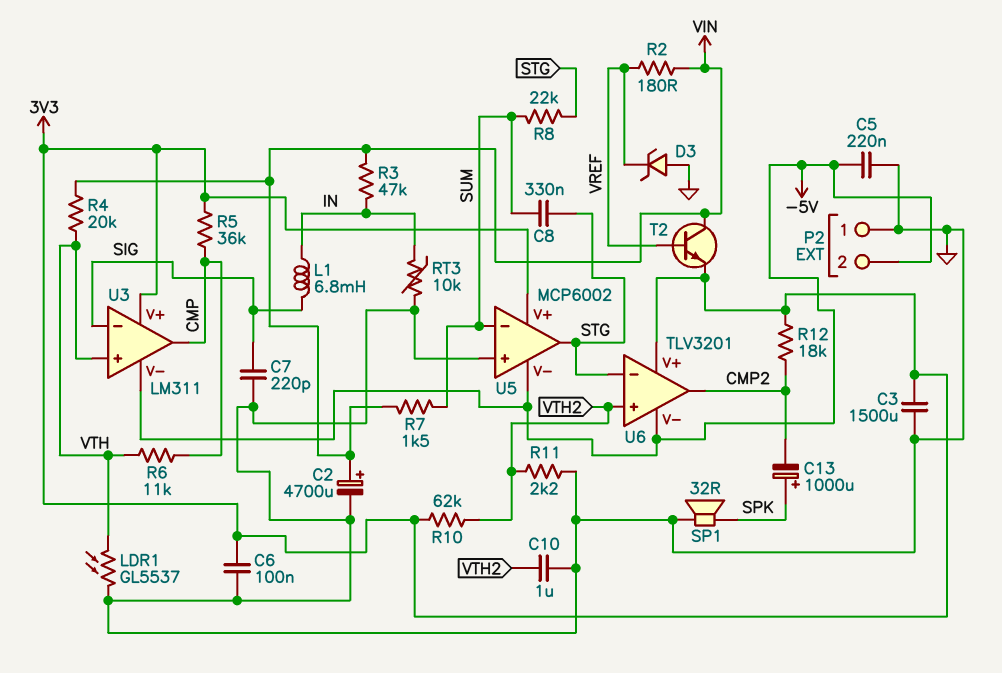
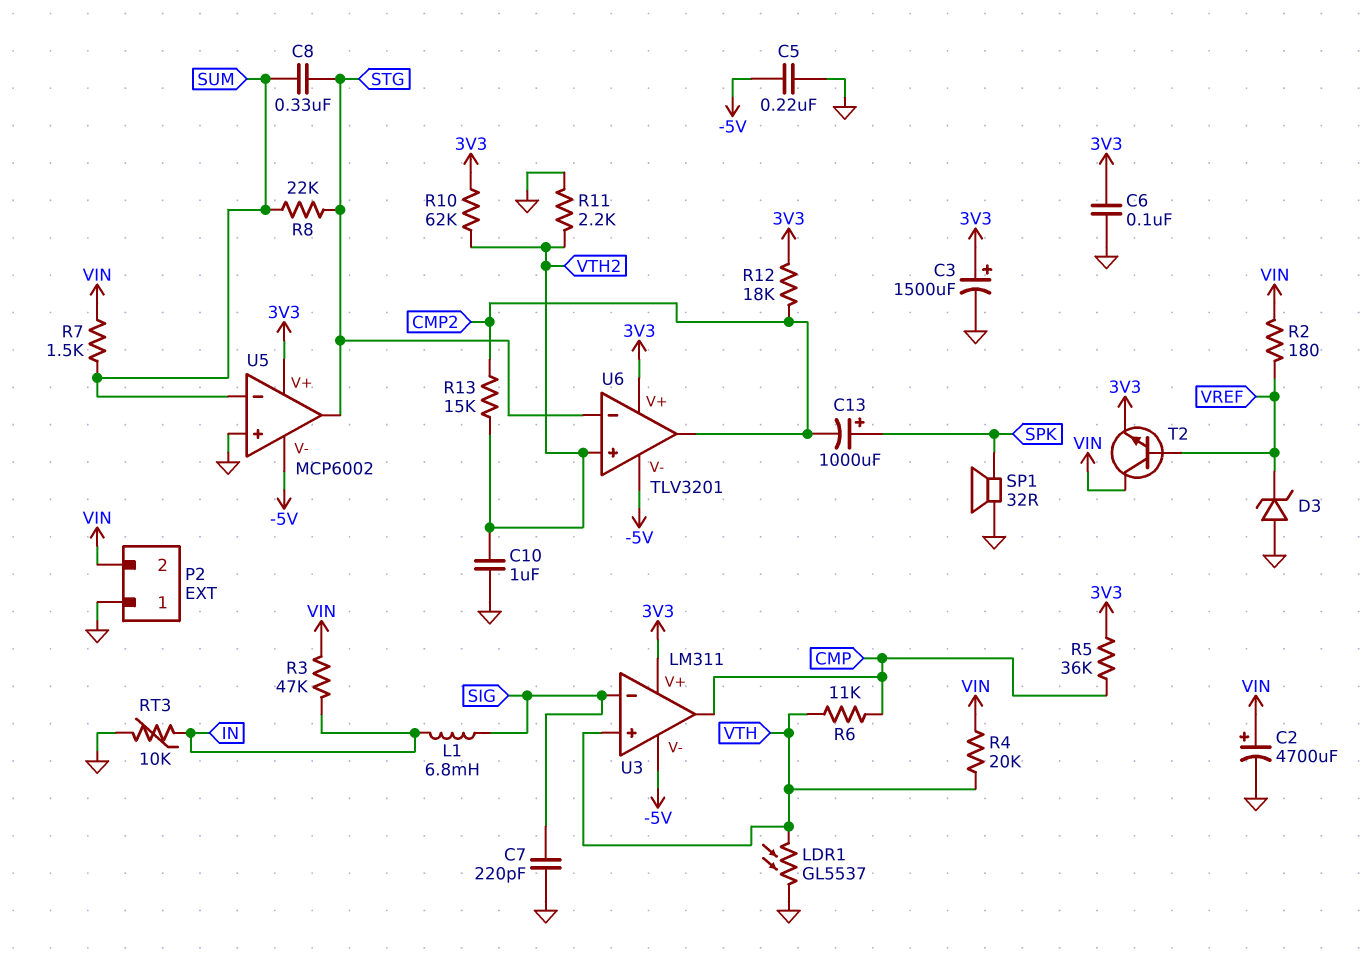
C3: 1500uF (3V3, GND) -> 1500uF (plus 3V3, minus GND)
P2 pin 2: -5V -> VIN
R13: none -> 15k (CMP2, VTH2)

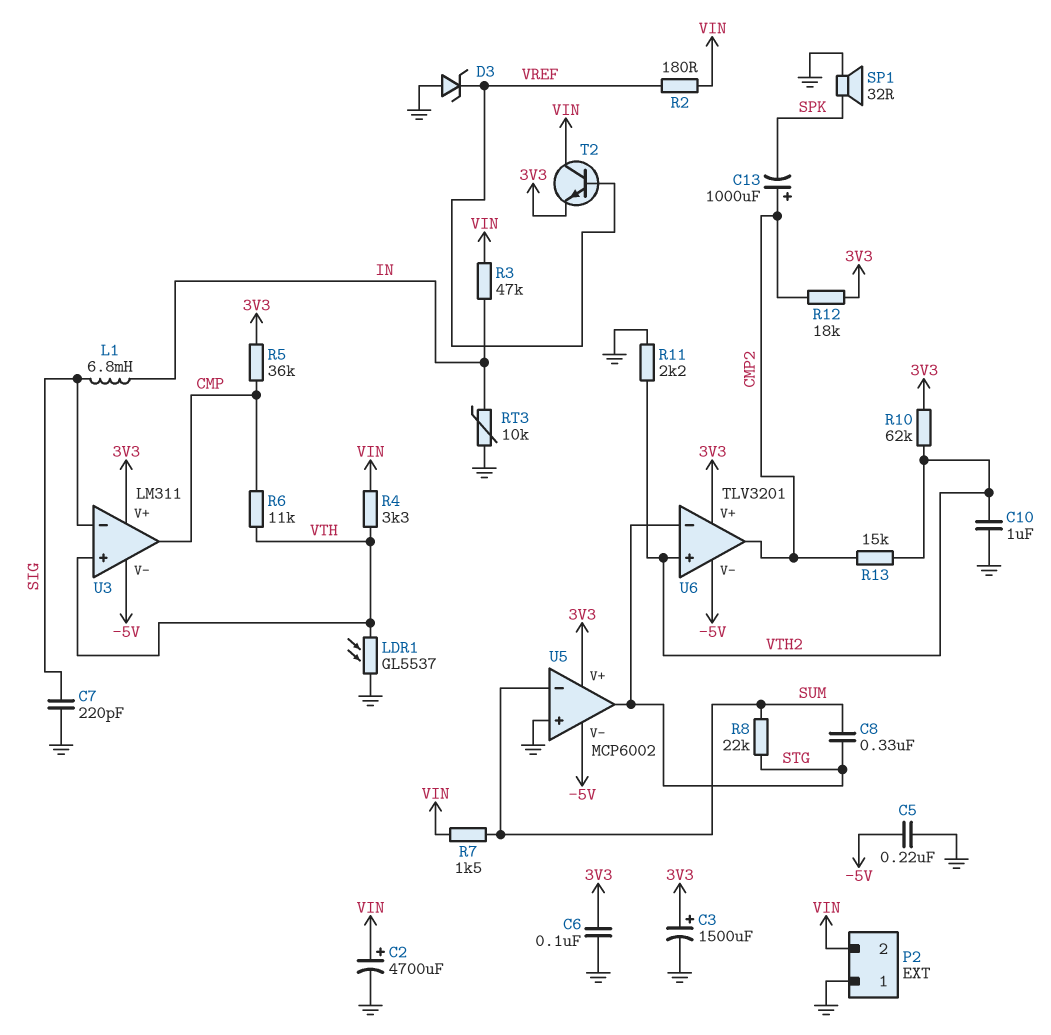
C13: 1000uF (plus SPK, minus CMP2) -> 1000uF (plus CMP2, minus SPK)
R4: 20k (VIN, VTH) -> 3.3k (VIN, VTH)

